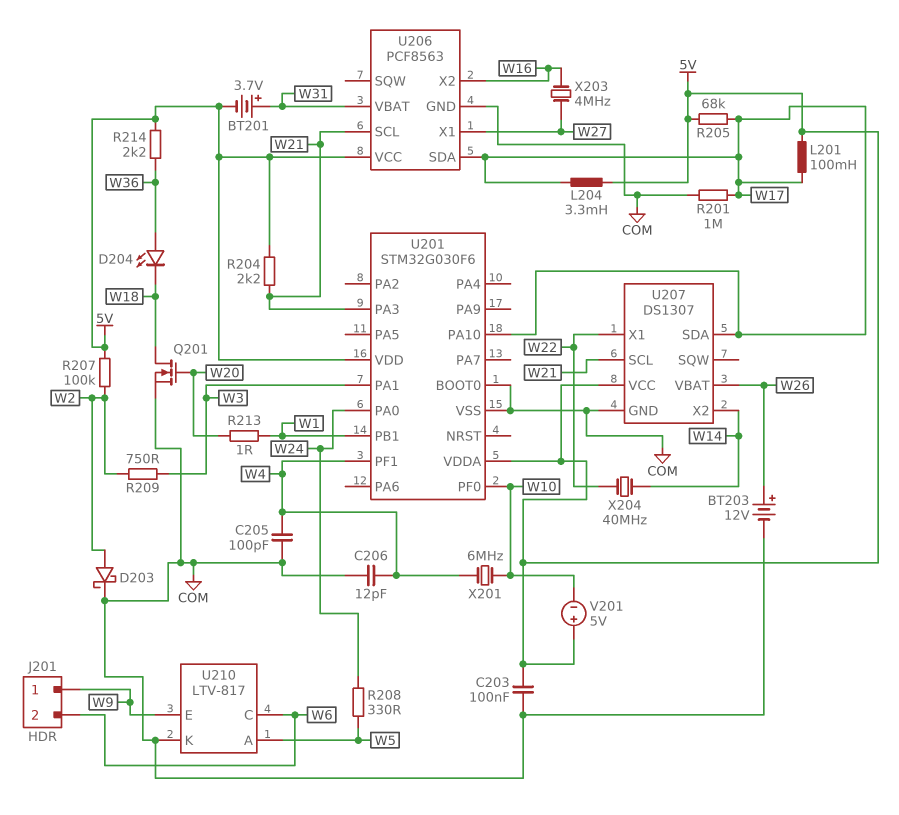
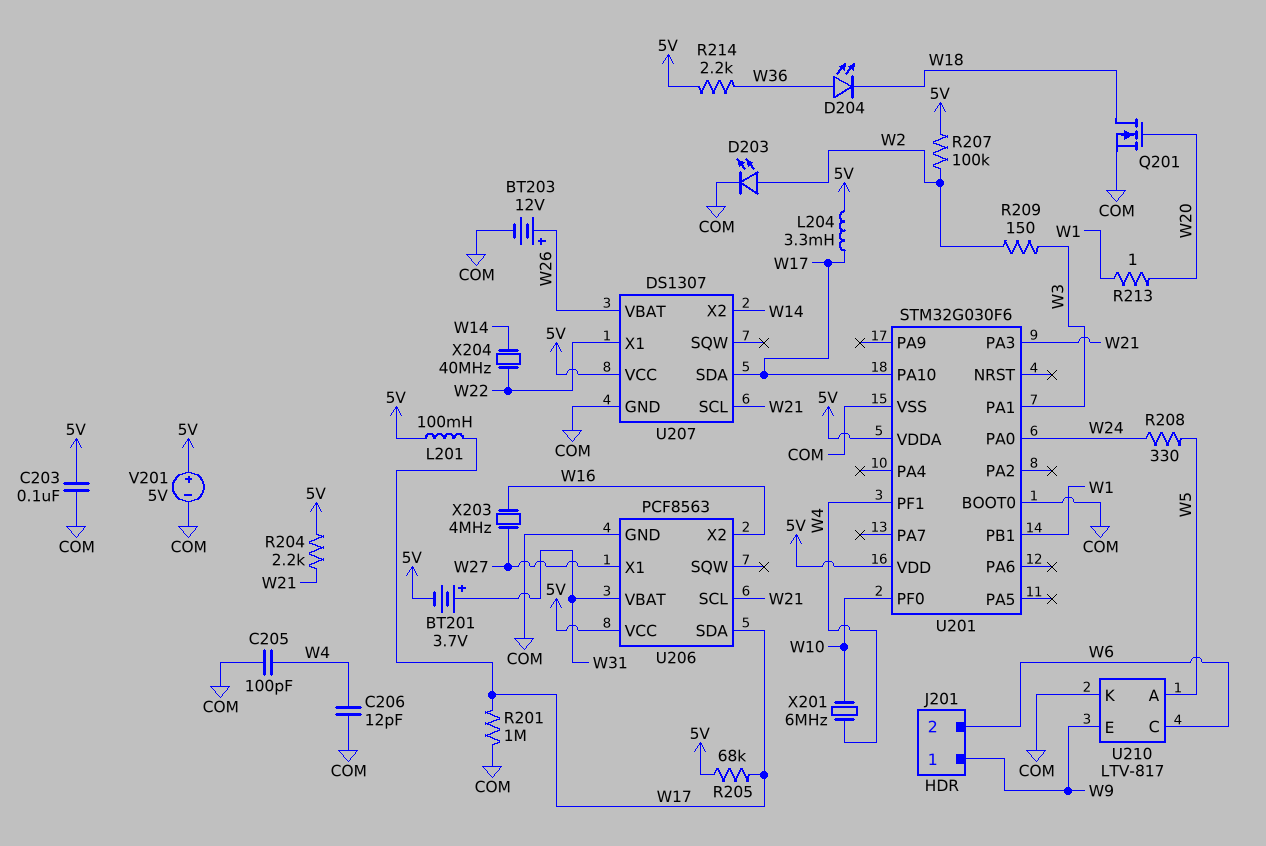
D203: schottky (A W2, K COM) -> LED (A W2, K COM)
R209: 750 (W2, W3) -> 150 (W2, W3)
V201: 5V (plus 5V, minus W10) -> 5V (plus 5V, minus COM)

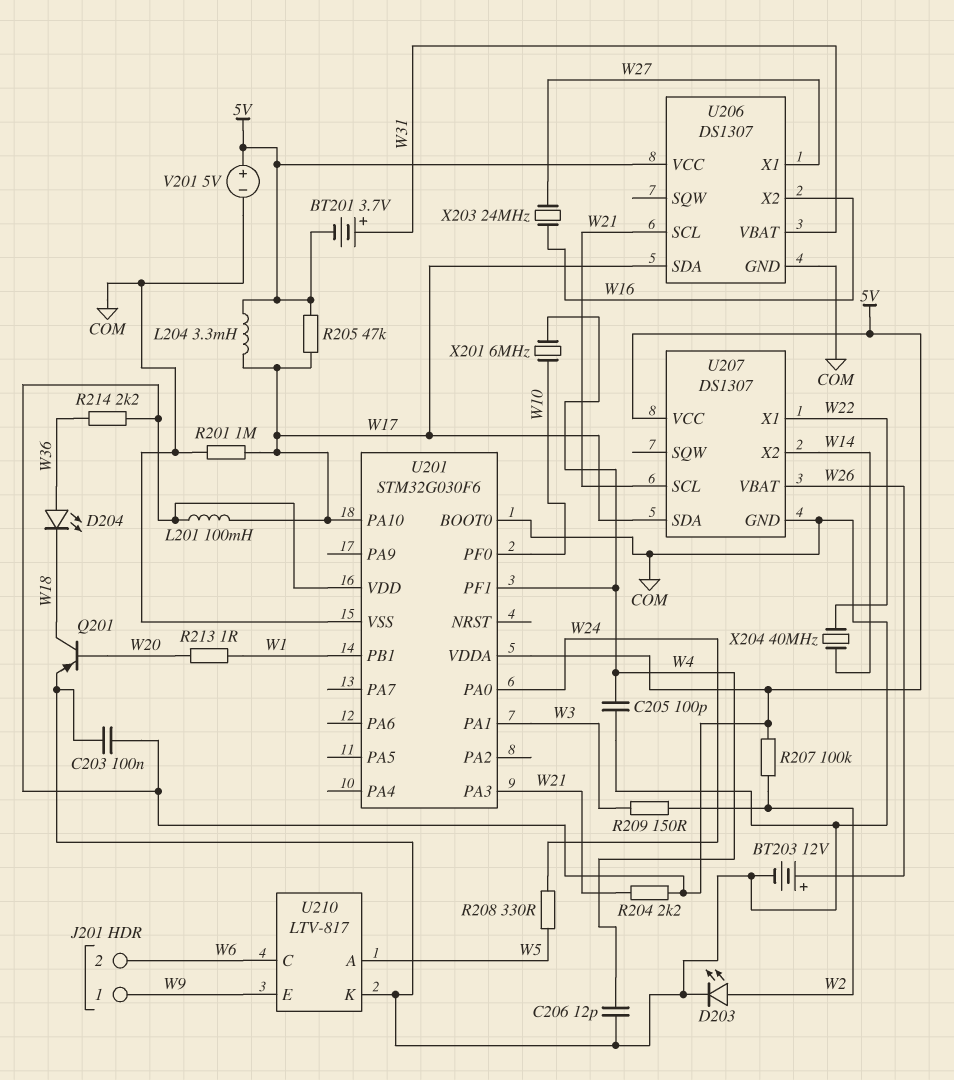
Q201: NMOS (G W20, D W18, S COM) -> PNP (B W20, C W18, E COM)
R205: 68k (5V, W17) -> 47k (5V, W17)
U206: PCF8563 -> DS1307
X203: 4MHz (W16, W27) -> 24MHz (W16, W27)

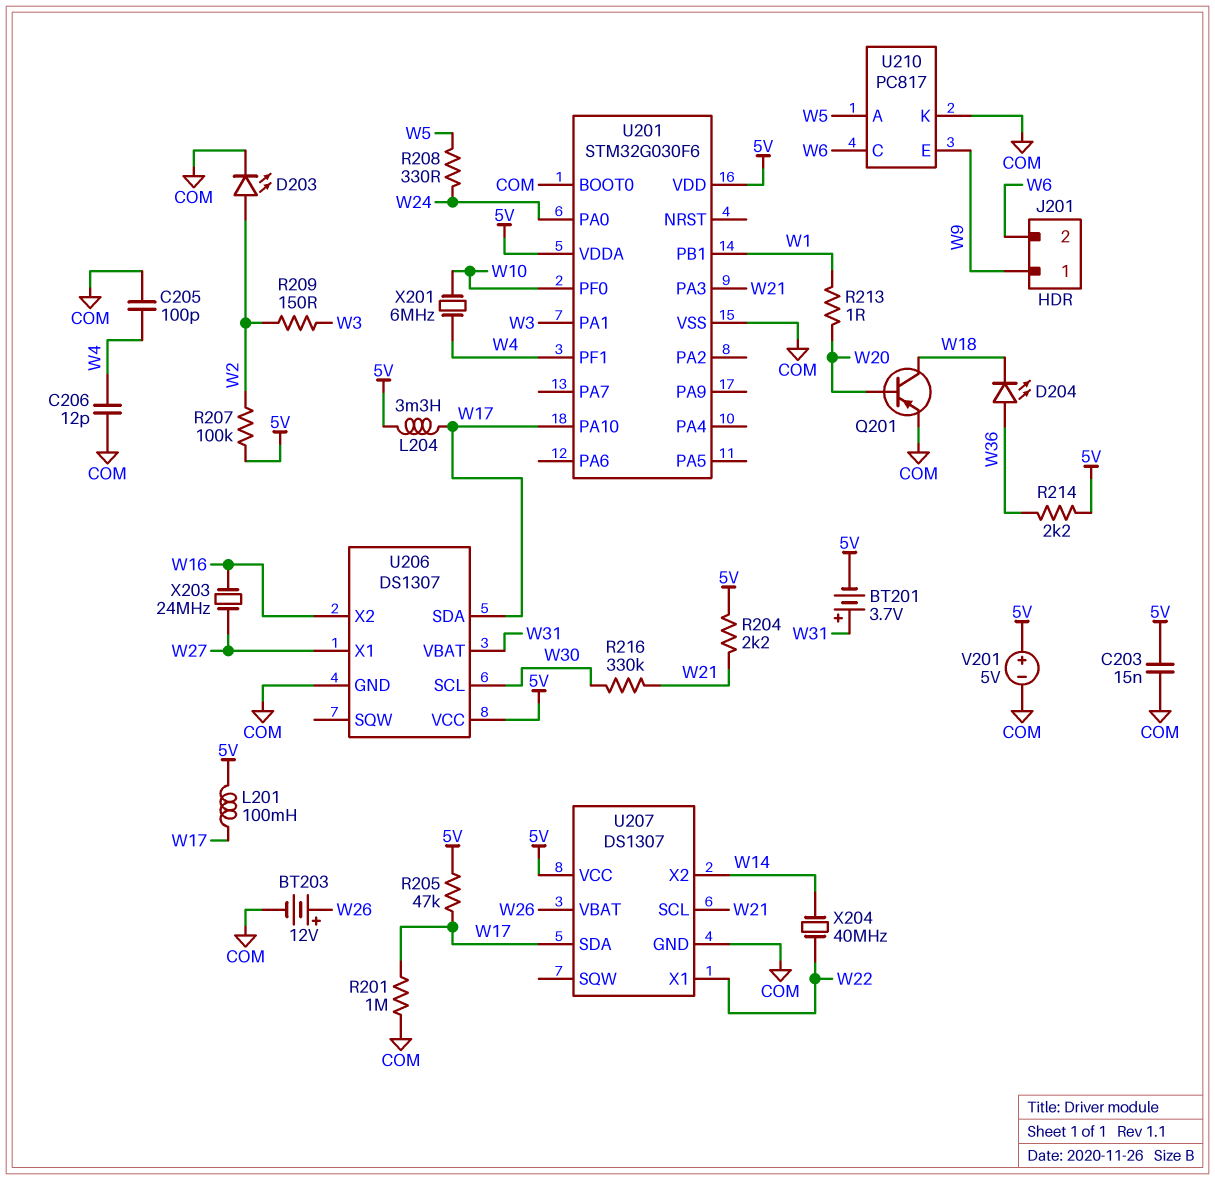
C203: 100nF (5V, COM) -> 15nF (5V, COM)
R216: none -> 330k (W21, W30)
U206 pin SCL: W21 -> W30
U210: LTV-817 -> PC817

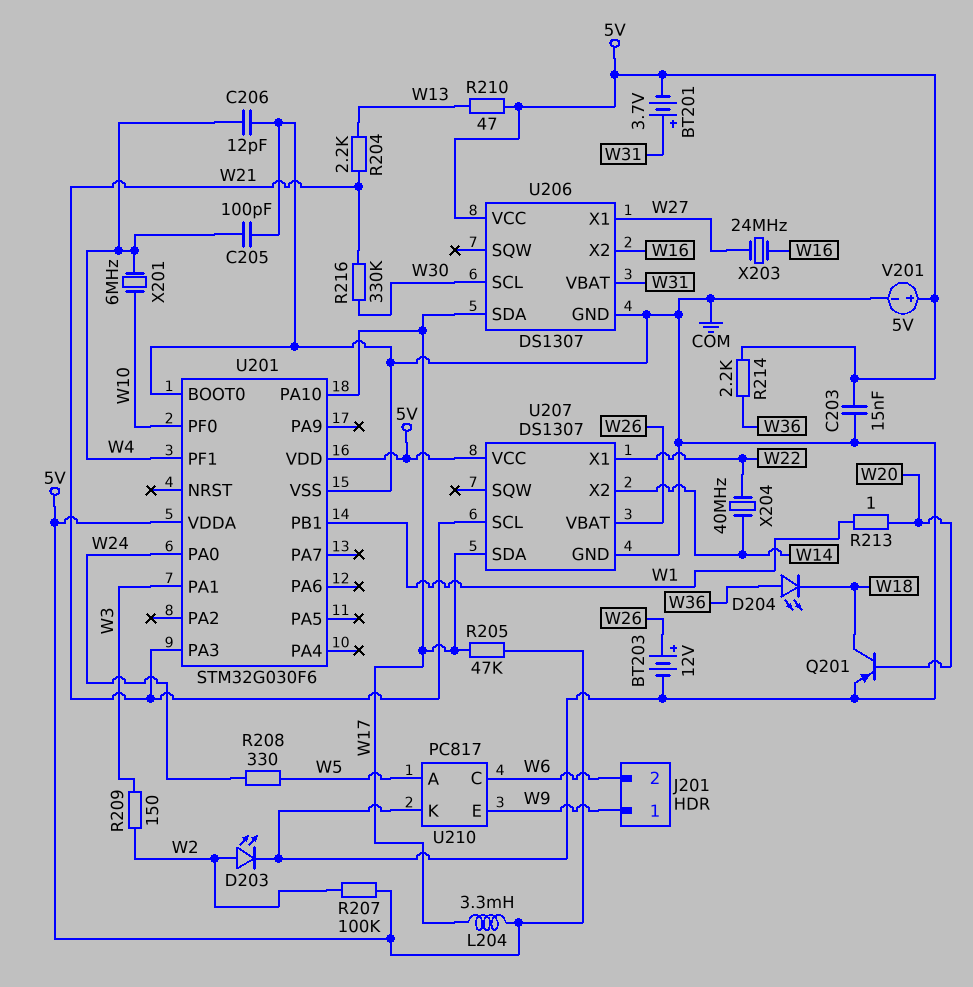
L201: 100mH (5V, W17) -> none
R201: 1M (COM, W17) -> none
R204: 2.2k (5V, W21) -> 2.2k (W13, W21)
R210: none -> 47 (5V, W13)

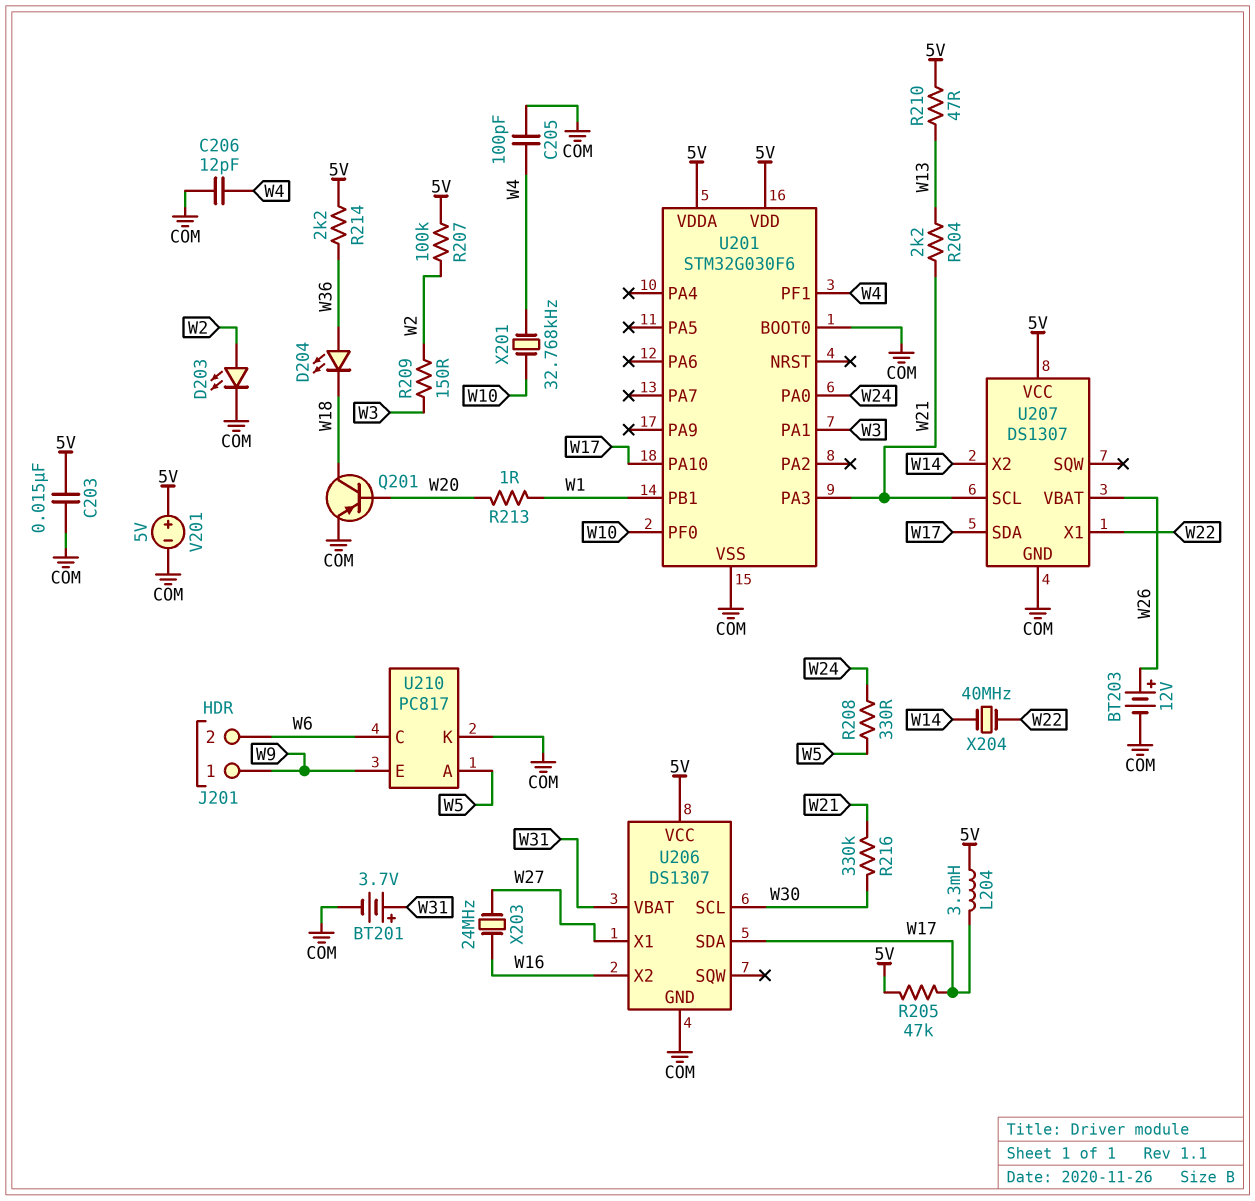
BT201: 3.7V (plus W31, minus 5V) -> 3.7V (plus W31, minus COM)
X201: 6MHz (W4, W10) -> 32.768kHz (W4, W10)

